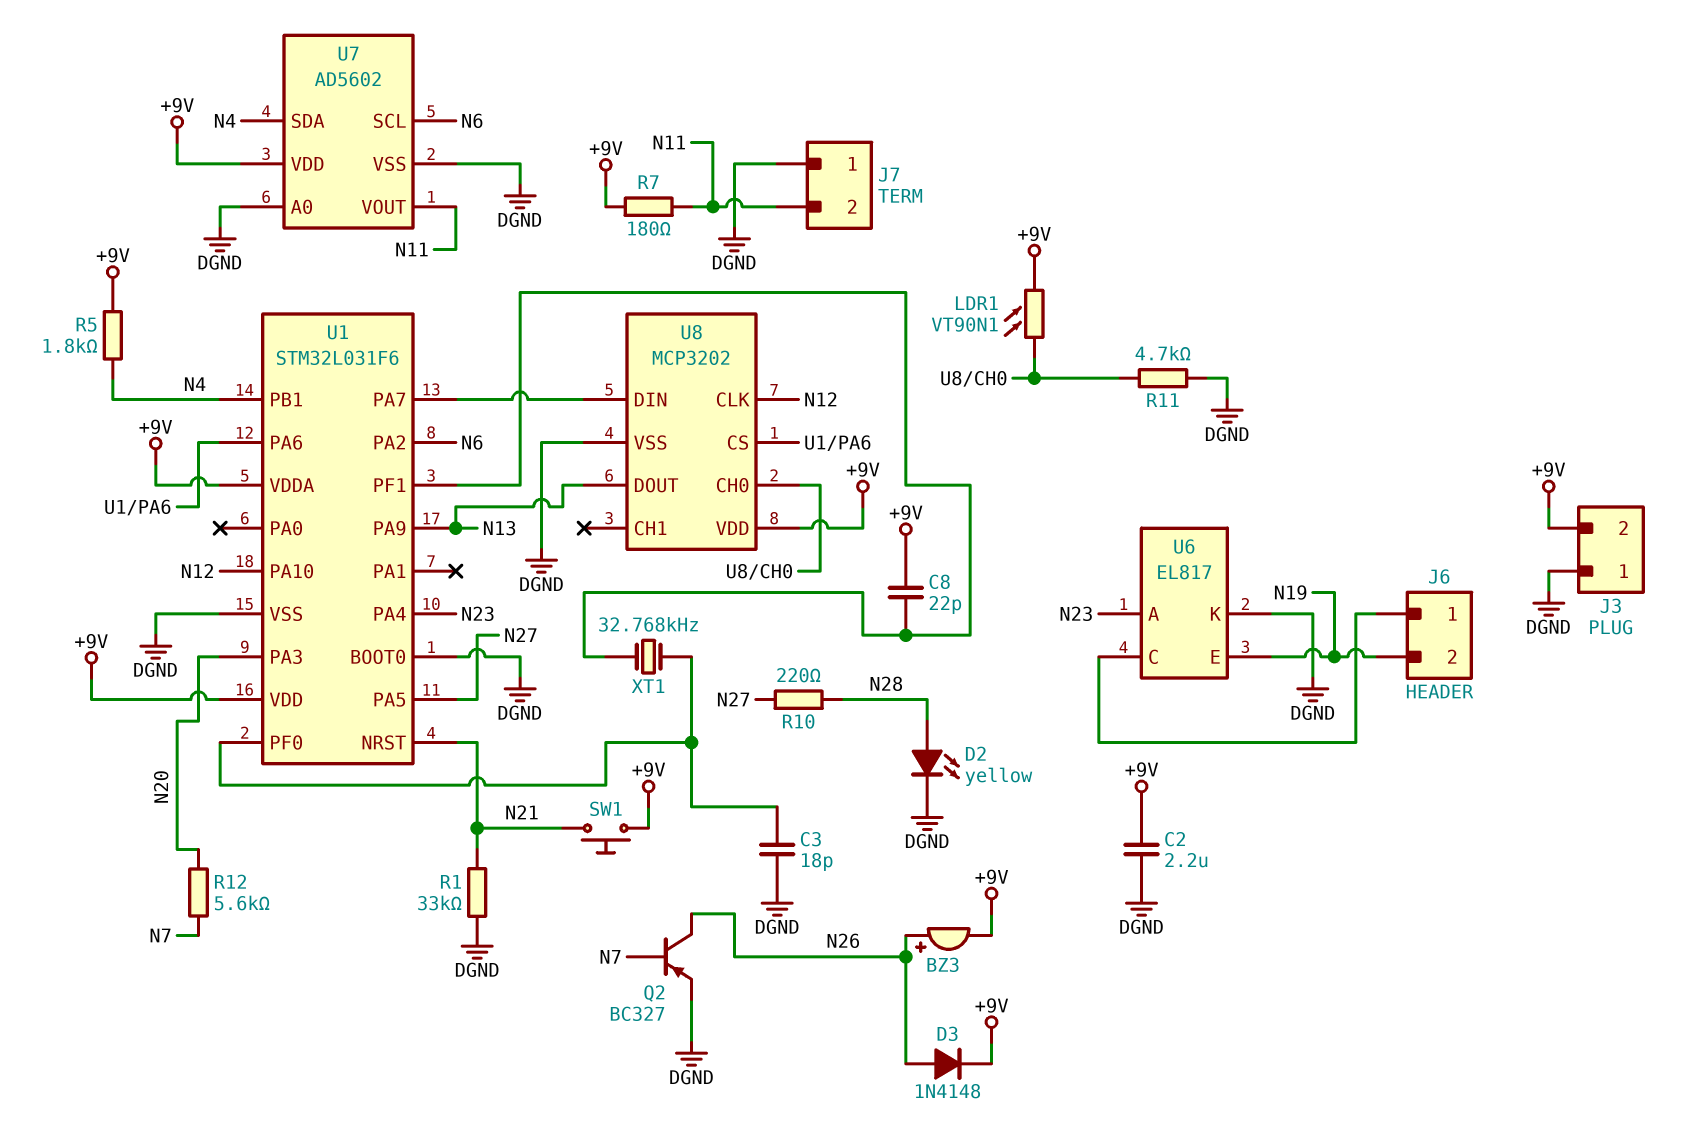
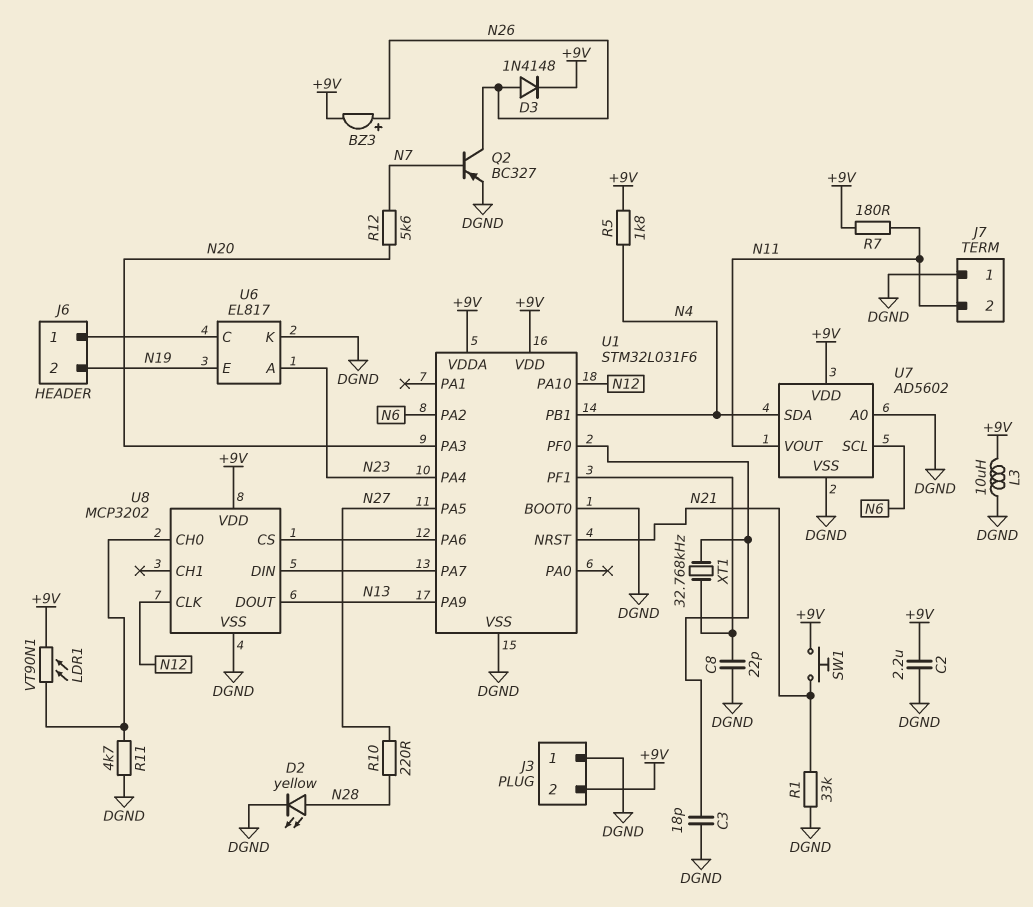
C8: 22pF (+9V, U1/PF1) -> 22pF (DGND, U1/PF1)
L3: none -> 10uH (+9V, DGND)

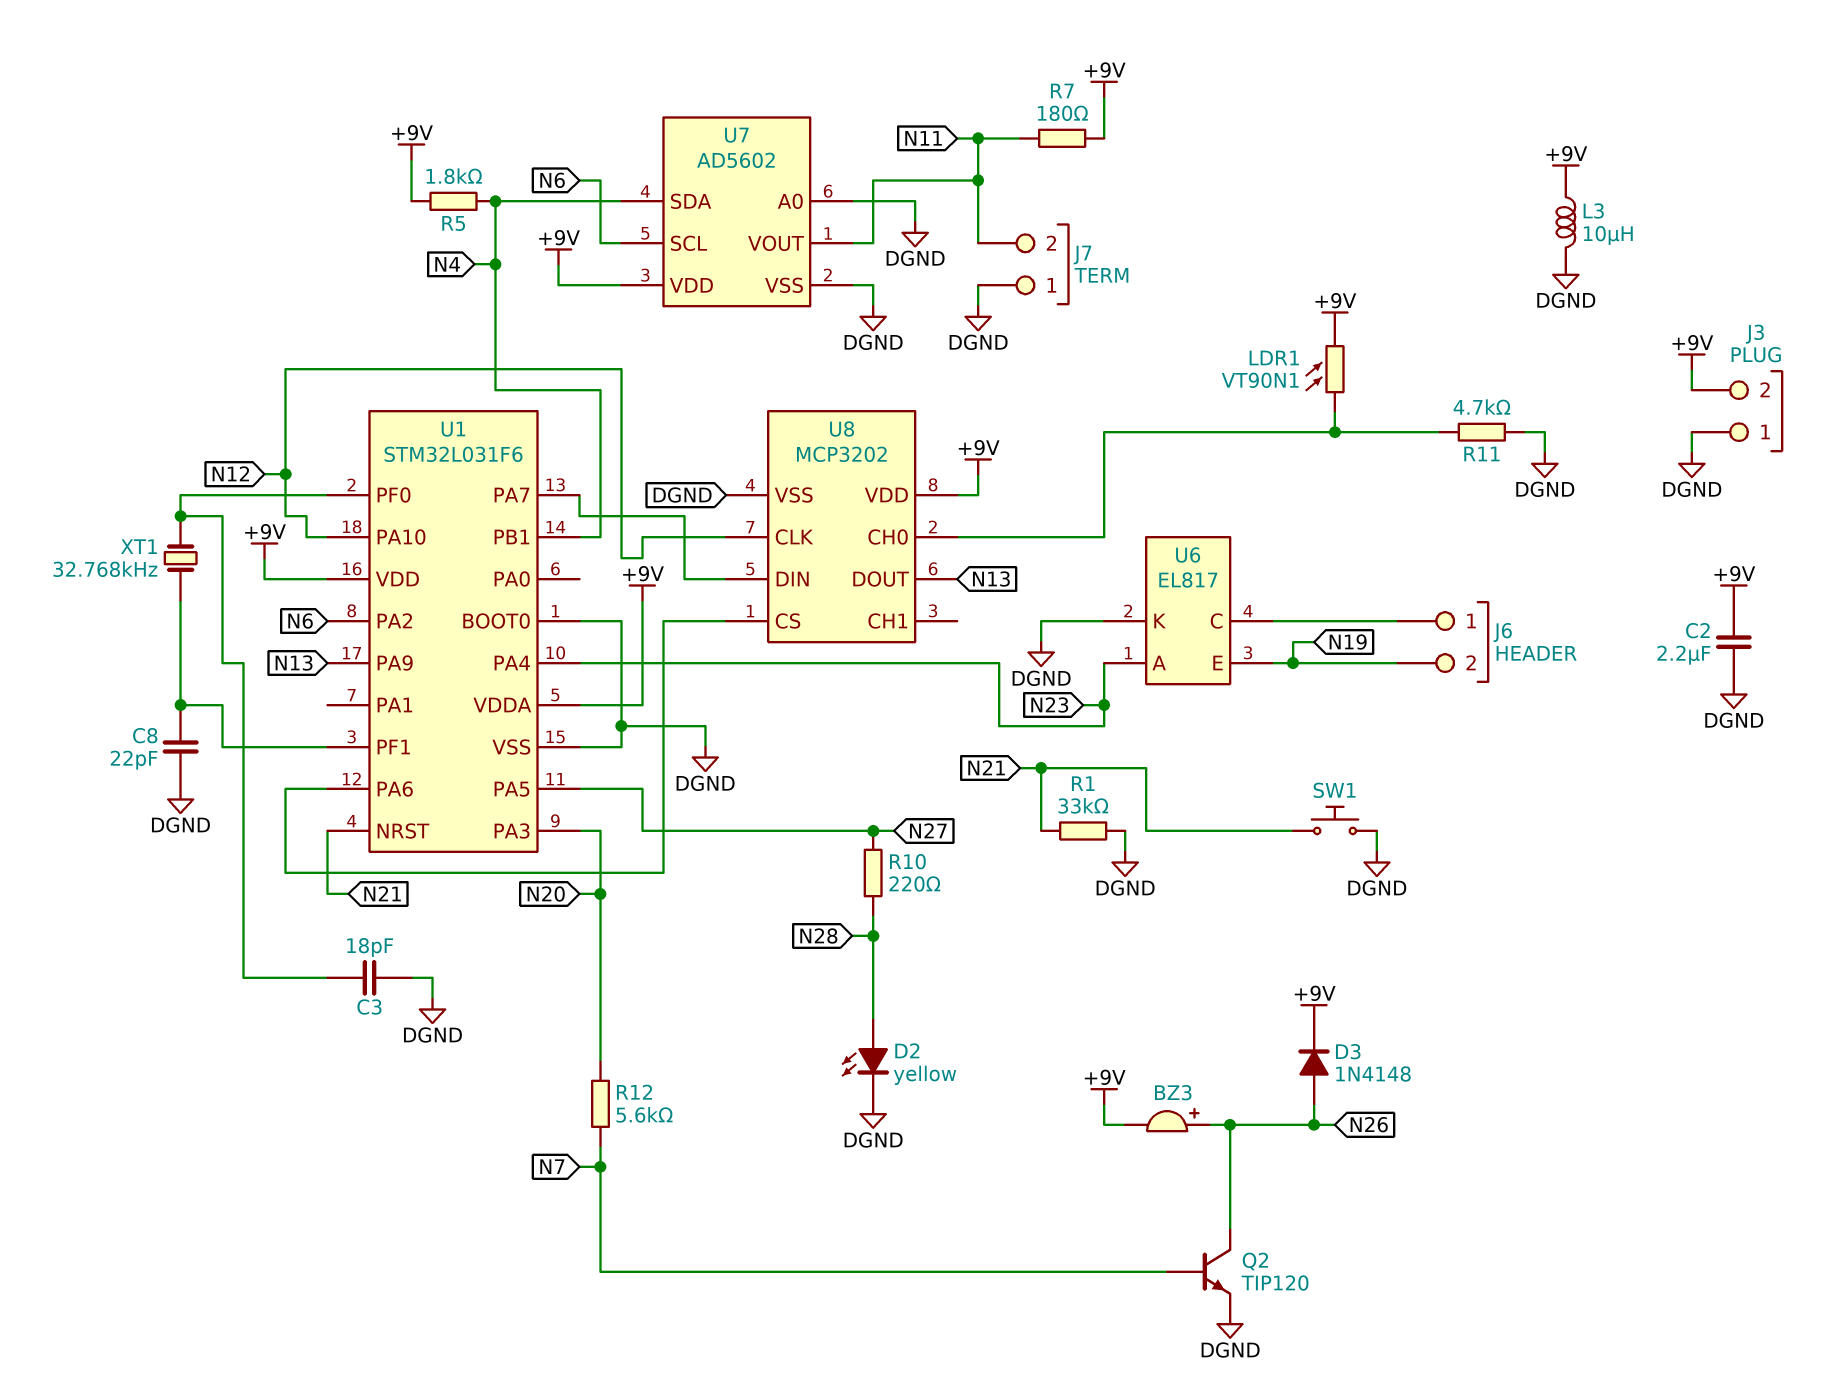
Q2: PNP BC327 (B N7, C N26, E DGND) -> NPN TIP120 (B N7, C N26, E DGND)
SW1: button (+9V, N21) -> button (DGND, N21)

